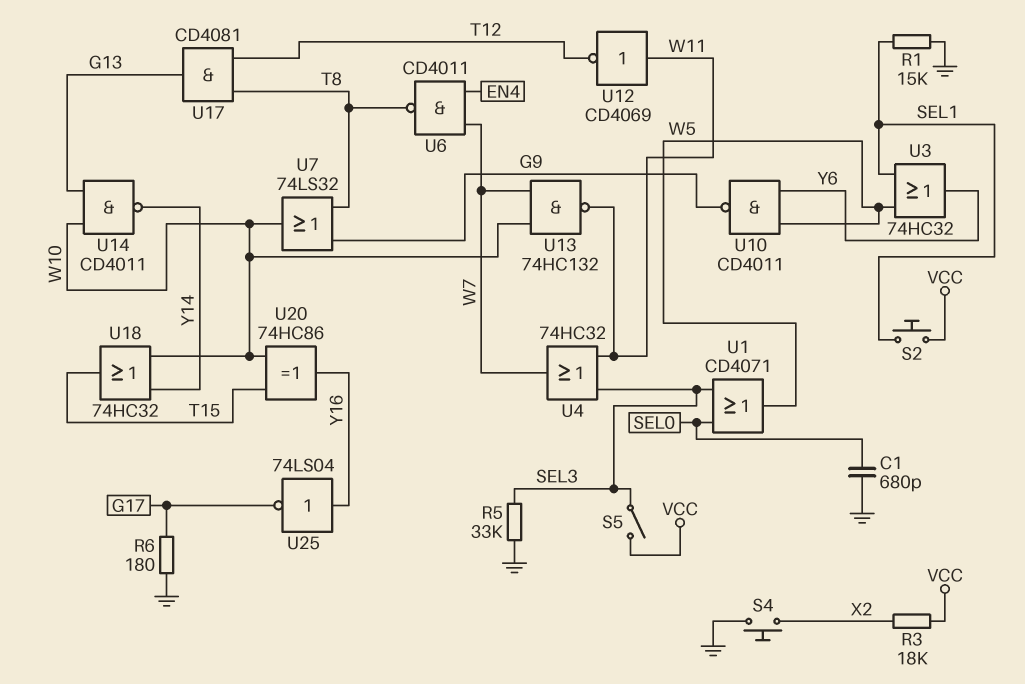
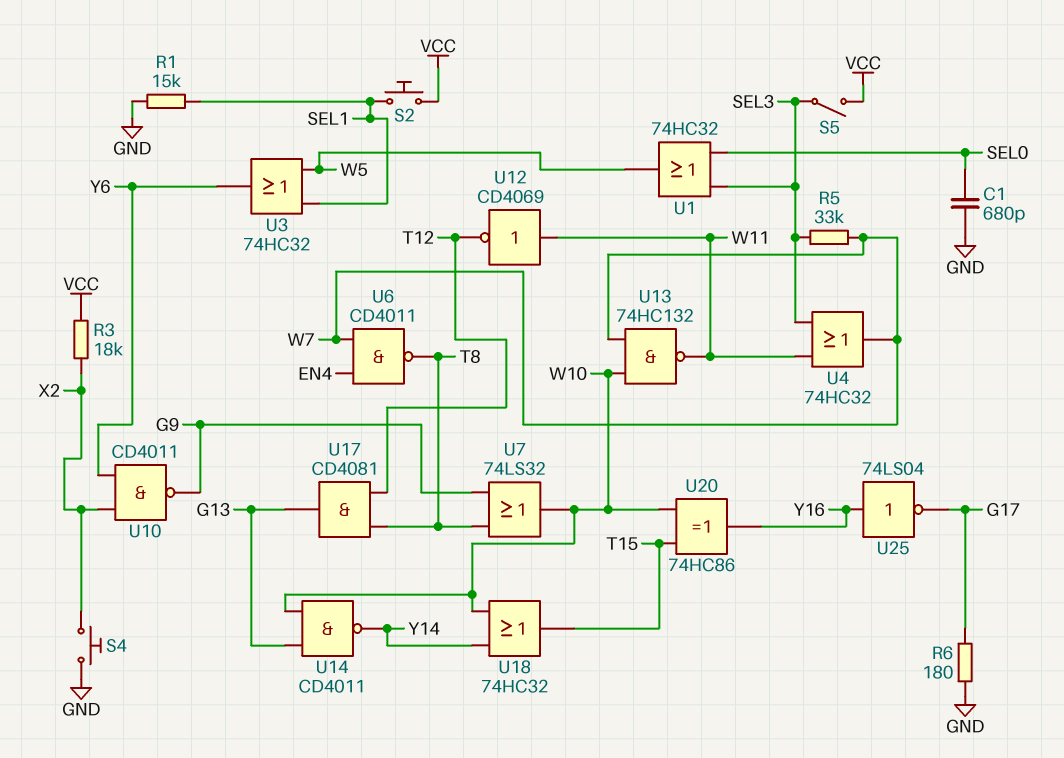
R5: 33k (GND, SEL3) -> 33k (SEL3, W7)
U1: OR CD4071 (in SEL0, in SEL3, out W5) -> OR 74HC32 (in SEL0, in SEL3, out W5)
U10: NAND CD4011 (in W5, in Y6, out G9) -> NAND CD4011 (in X2, in Y6, out G9)

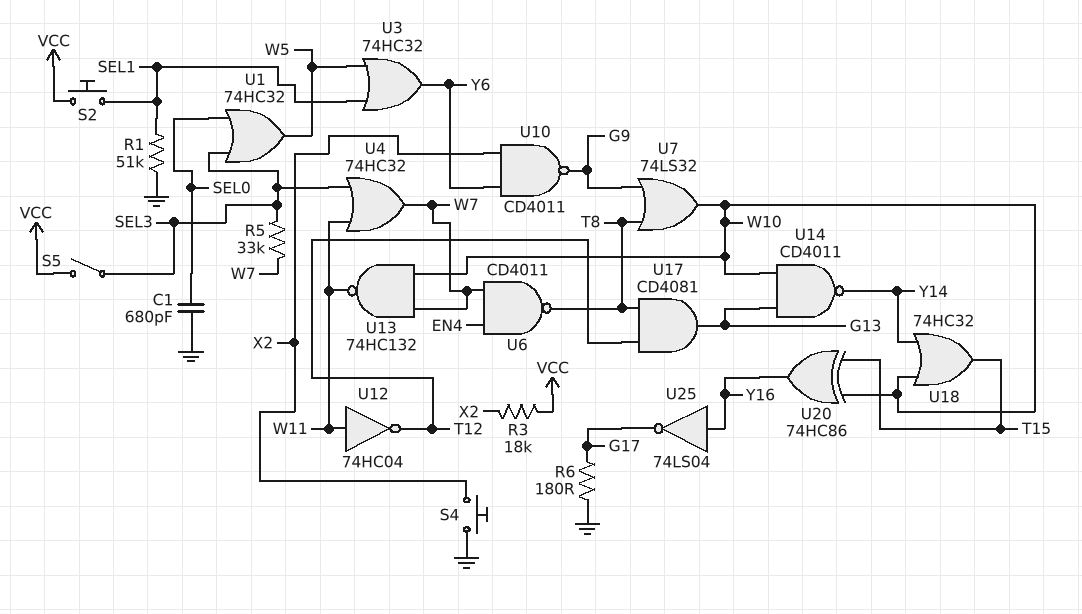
R1: 15k (GND, SEL1) -> 51k (GND, SEL1)
U12: NOT CD4069 (in W11, out T12) -> NOT 74HC04 (in W11, out T12)

